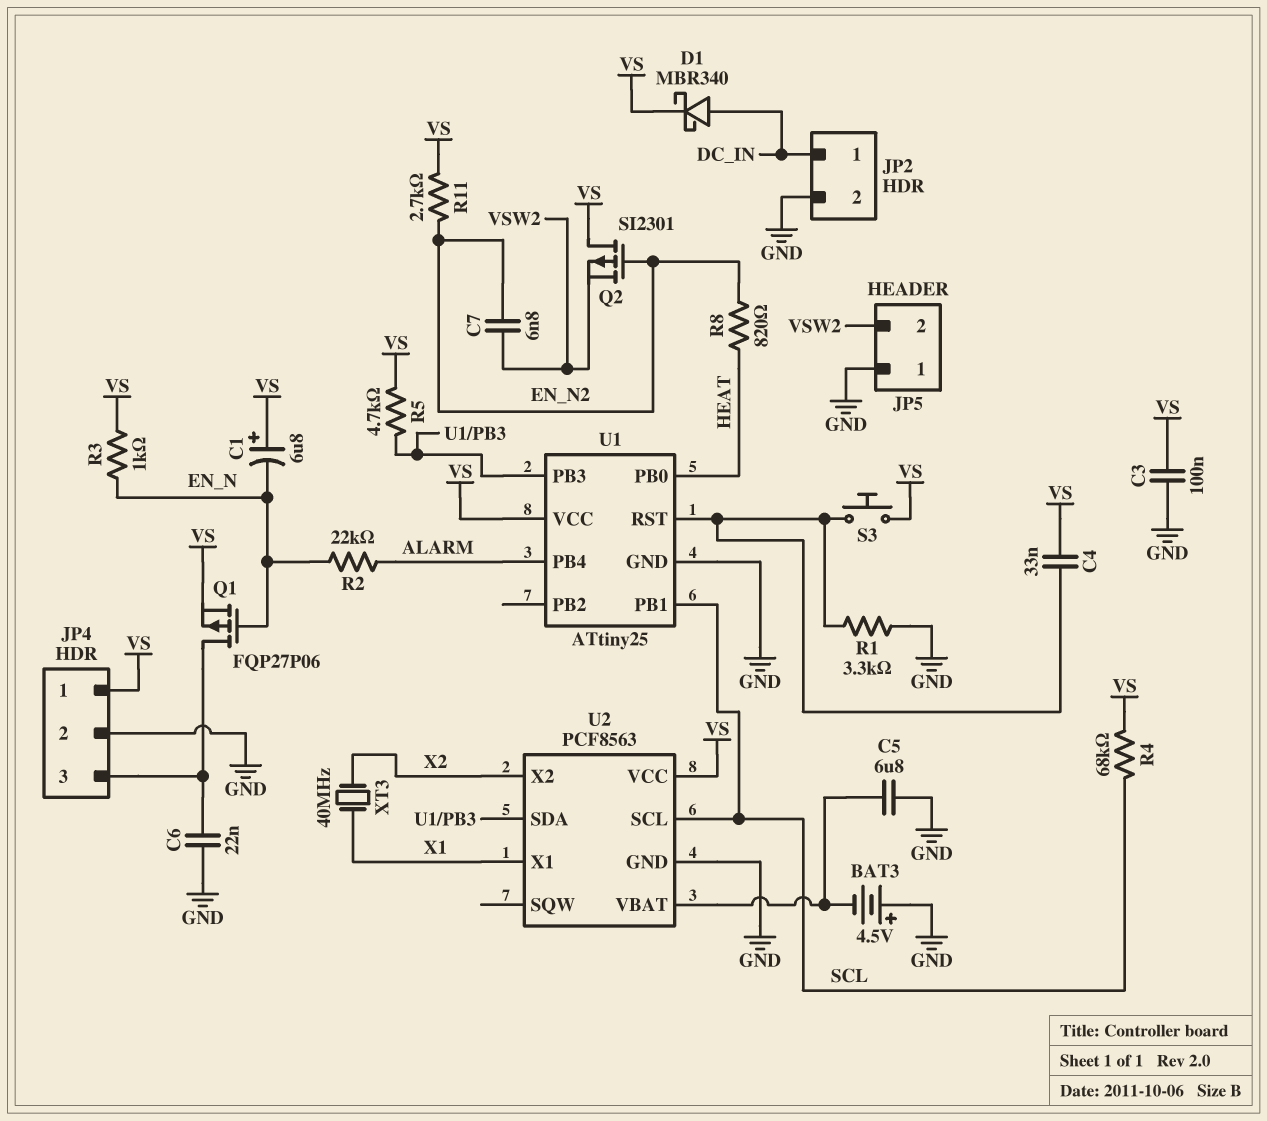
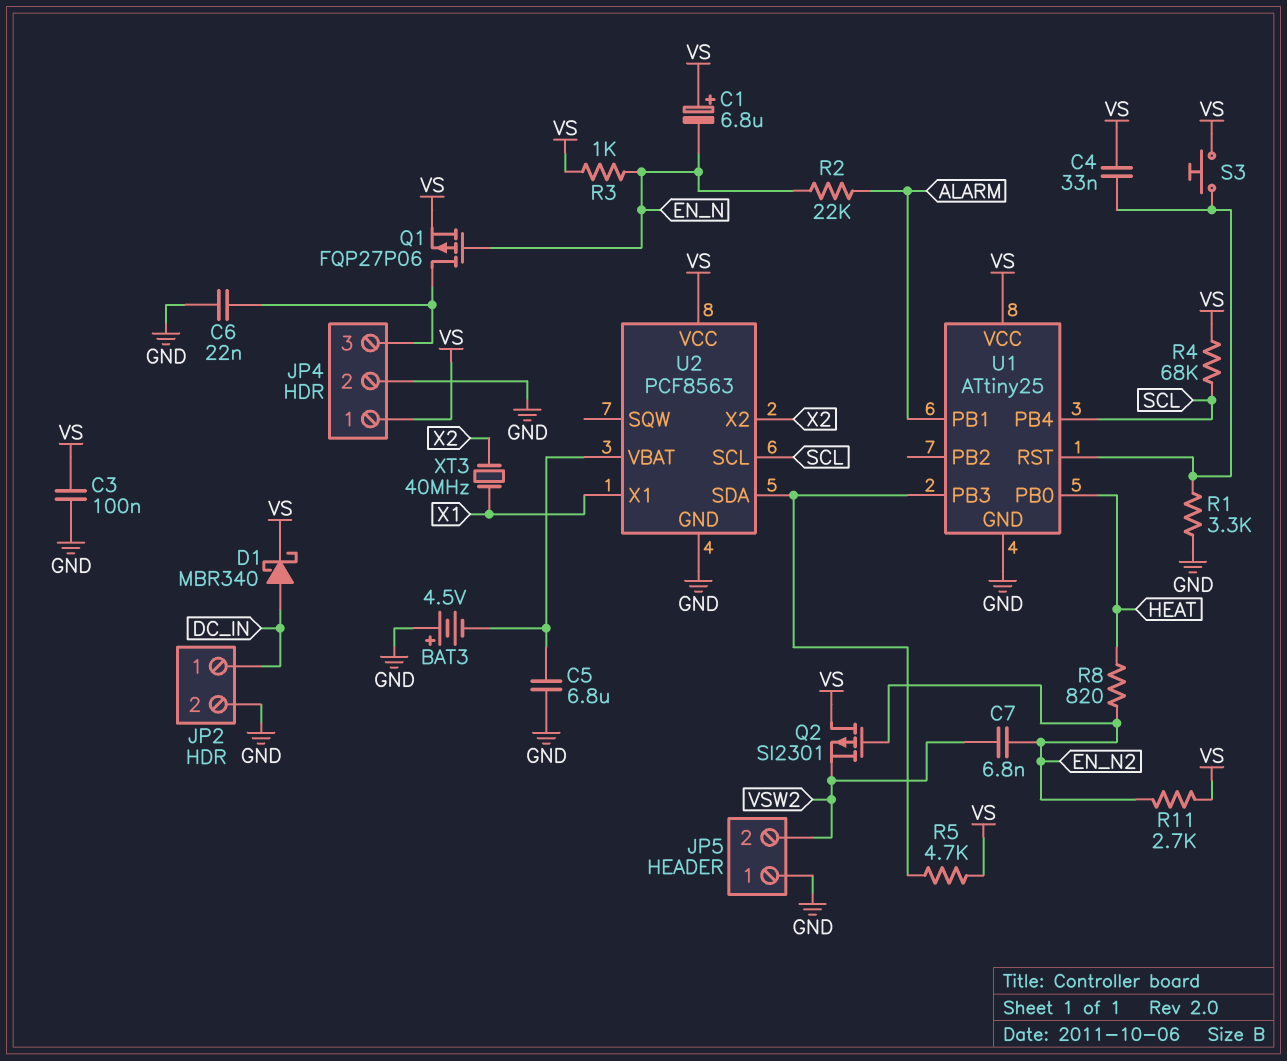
U1 pin PB1: SCL -> ALARM
U1 pin PB4: ALARM -> SCL

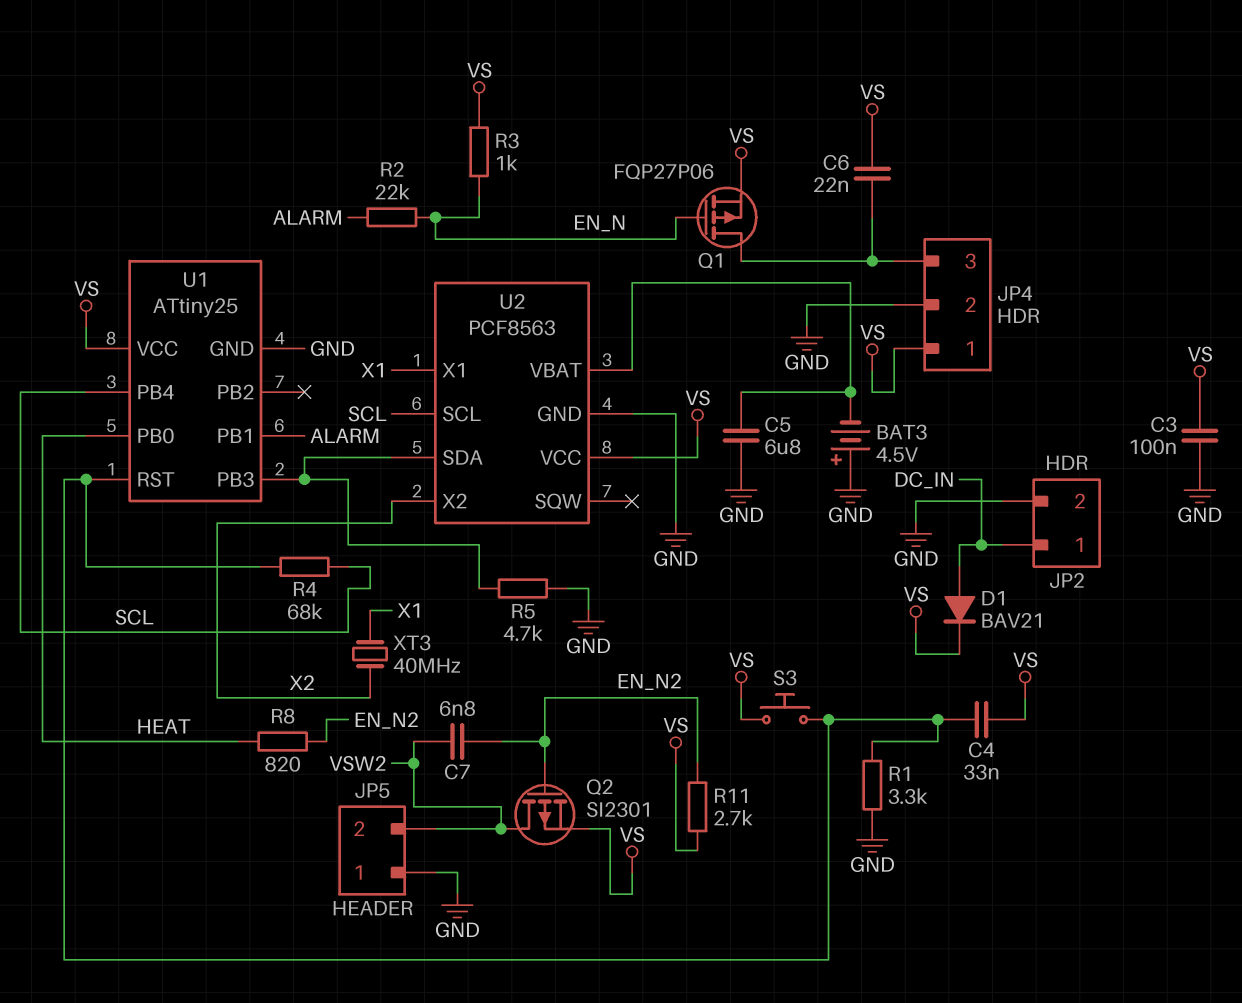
C1: 6.8uF (plus VS, minus EN_N) -> none
C6: 22nF (GND, JP4/3) -> 22nF (JP4/3, VS)
D1: schottky MBR340 (A DC_IN, K VS) -> diode BAV21 (A DC_IN, K VS)
Q2: PMOS SI2301 (G EN_N2, D VS, S VSW2) -> PMOS SI2301 (G EN_N2, D VSW2, S VS)
R4: 68k (SCL, VS) -> 68k (SCL, U1/RST)
R5: 4.7k (U1/PB3, VS) -> 4.7k (GND, U1/PB3)

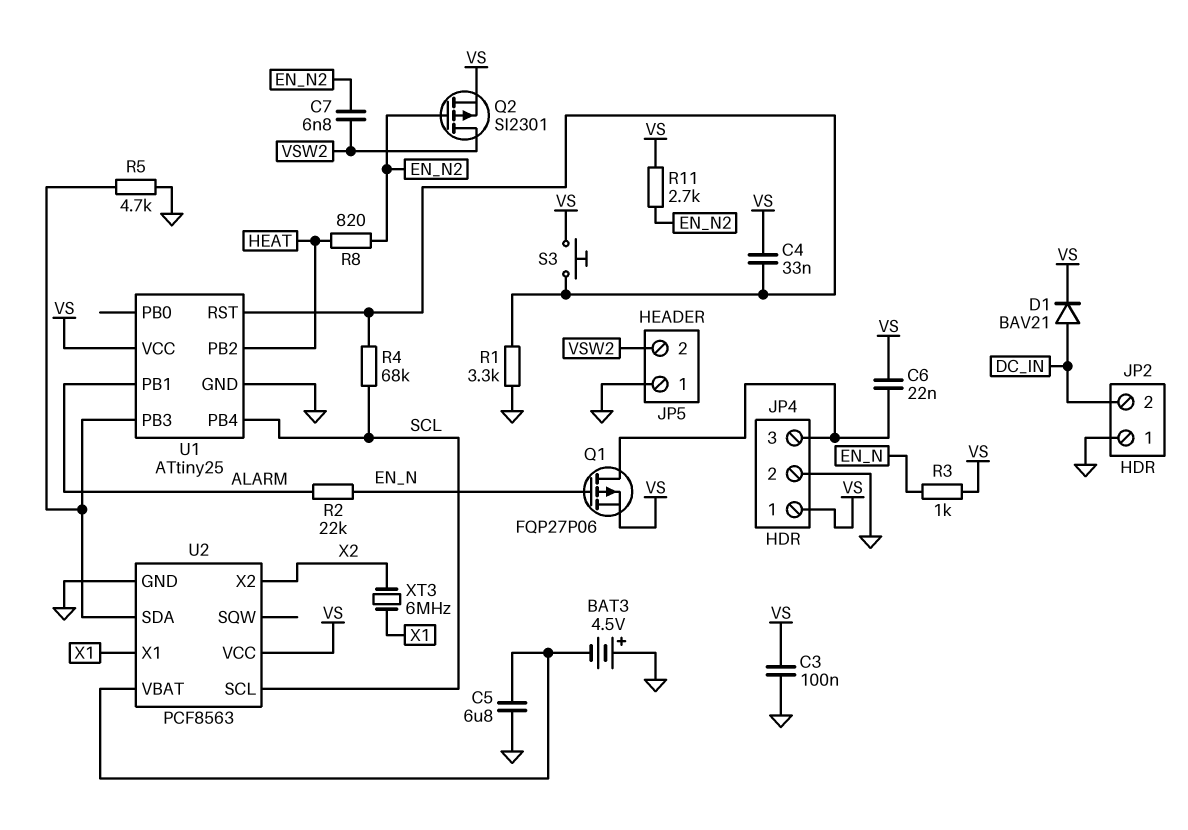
JP2 pin 1: DC_IN -> GND
JP2 pin 2: GND -> DC_IN
U1 pin PB0: HEAT -> none
U1 pin PB2: none -> HEAT
XT3: 40MHz (X1, X2) -> 6MHz (X1, X2)

